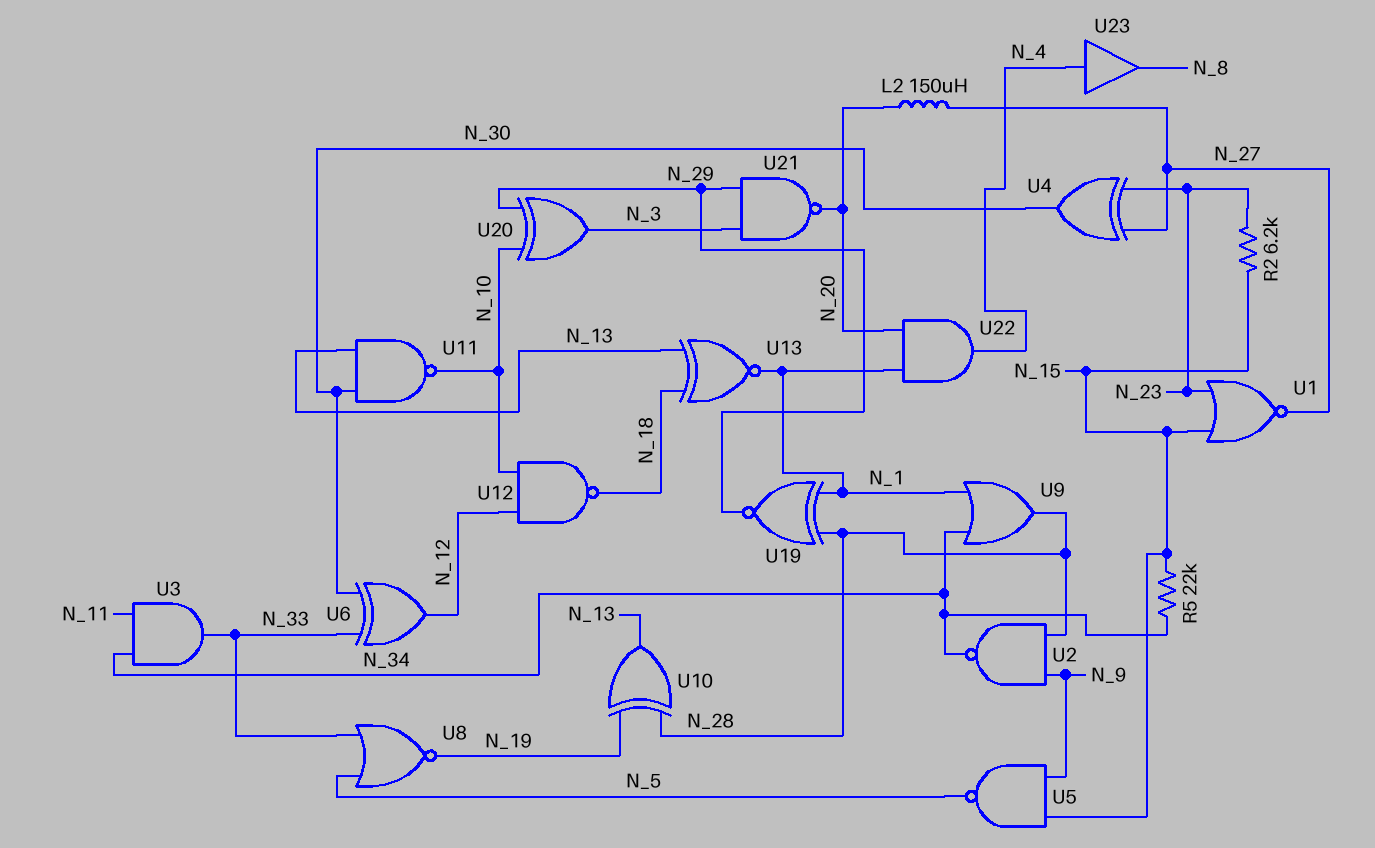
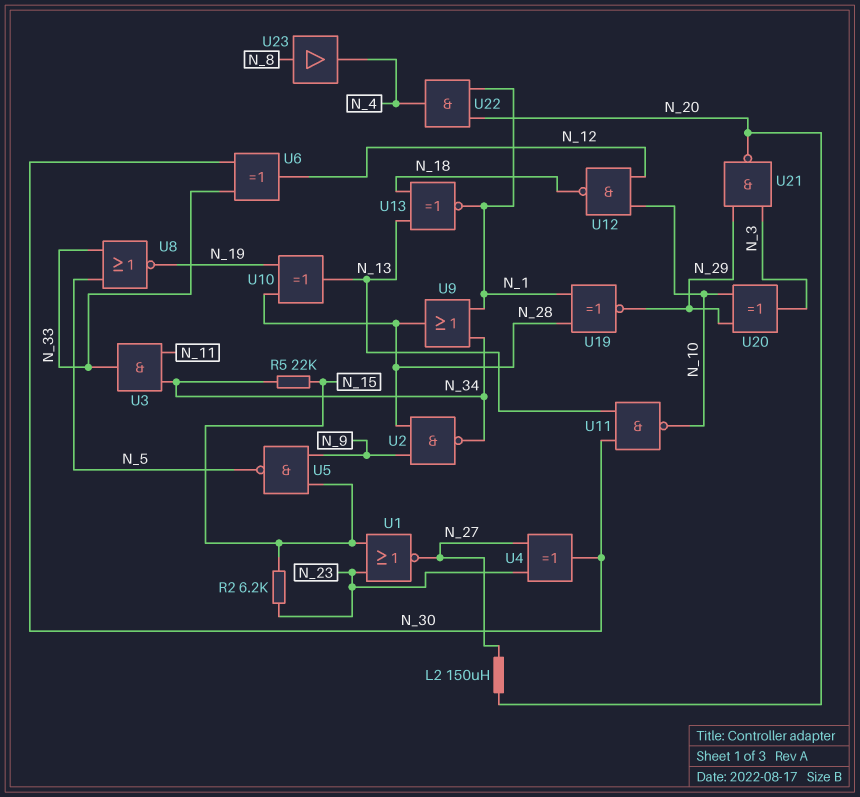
U23: buffer (in N_4, out N_8) -> buffer (in N_8, out N_4)

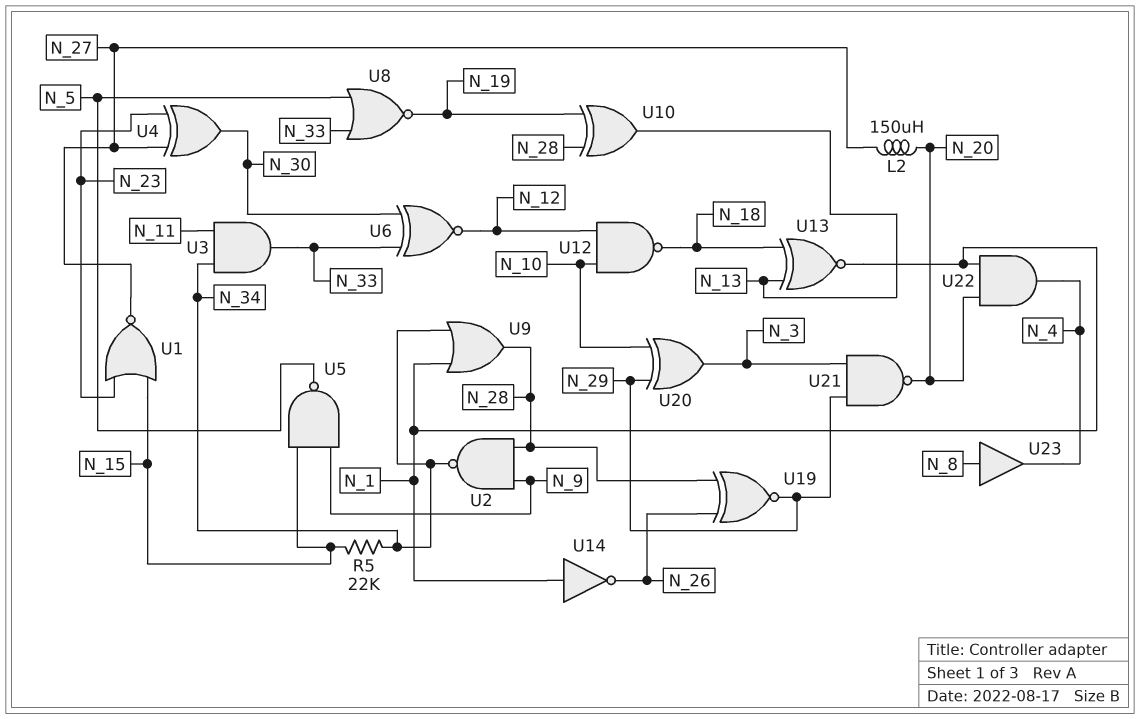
R2: 6.2k (N_15, N_23) -> none
U6: XOR (in N_30, in N_33, out N_12) -> XNOR (in N_30, in N_33, out N_12)
U11: NAND (in N_13, in N_30, out N_10) -> none
U14: none -> NOT (in N_1, out N_26)
U19: XNOR (in N_1, in N_28, out N_29) -> XNOR (in N_26, in N_28, out N_29)

